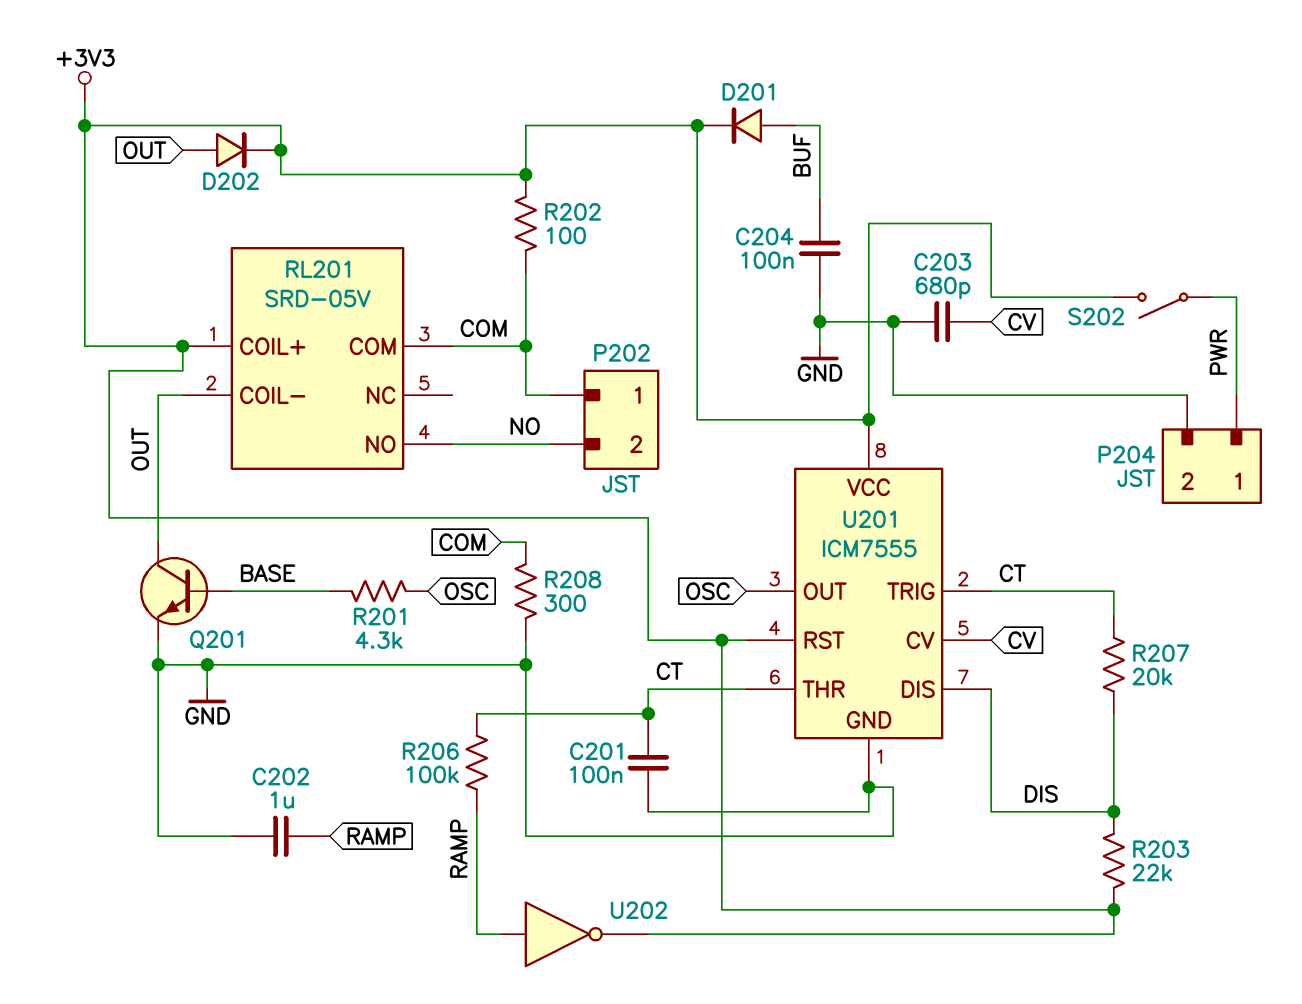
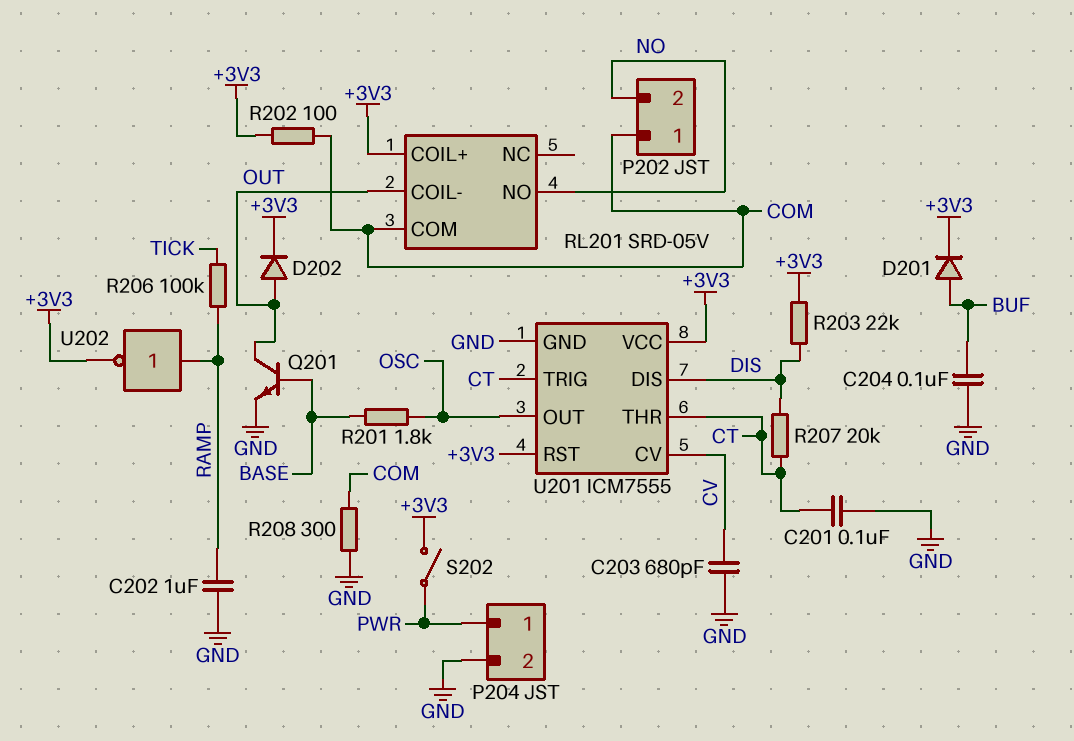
R201: 4.3k (BASE, OSC) -> 1.8k (BASE, OSC)
R206: 100k (CT, RAMP) -> 100k (RAMP, TICK)

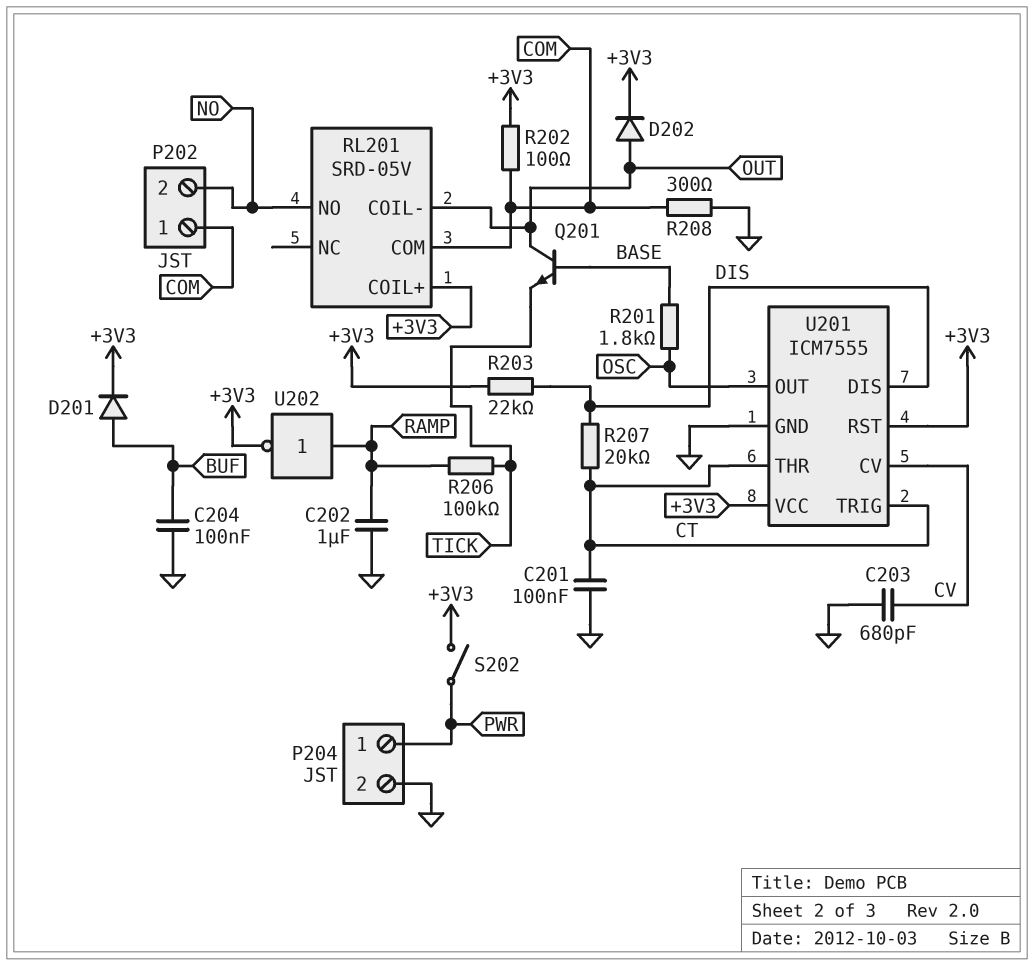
Q201: NPN (B BASE, C OUT, E GND) -> NPN (B BASE, C OUT, E TICK)

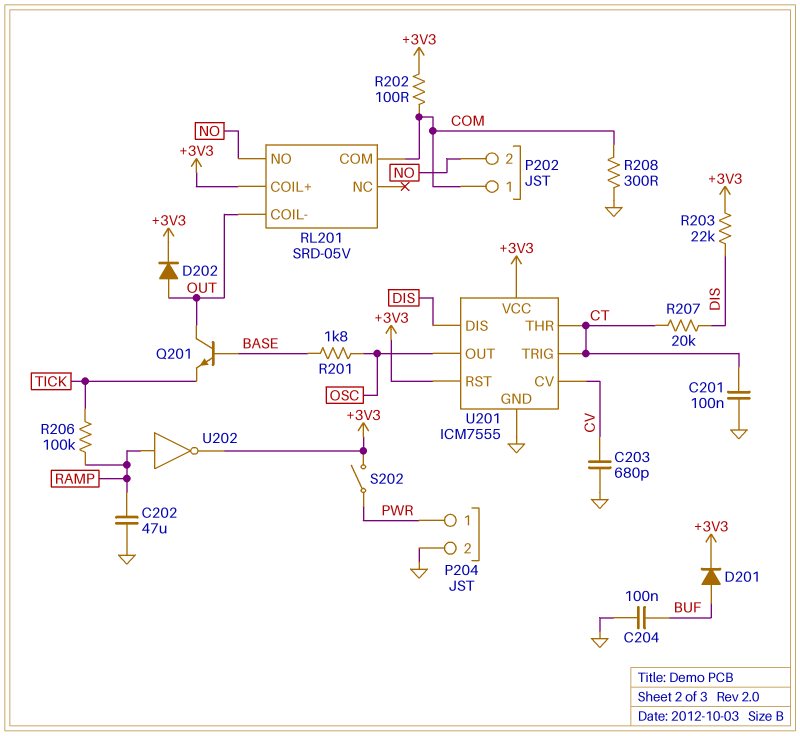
C202: 1uF (GND, RAMP) -> 47uF (GND, RAMP)

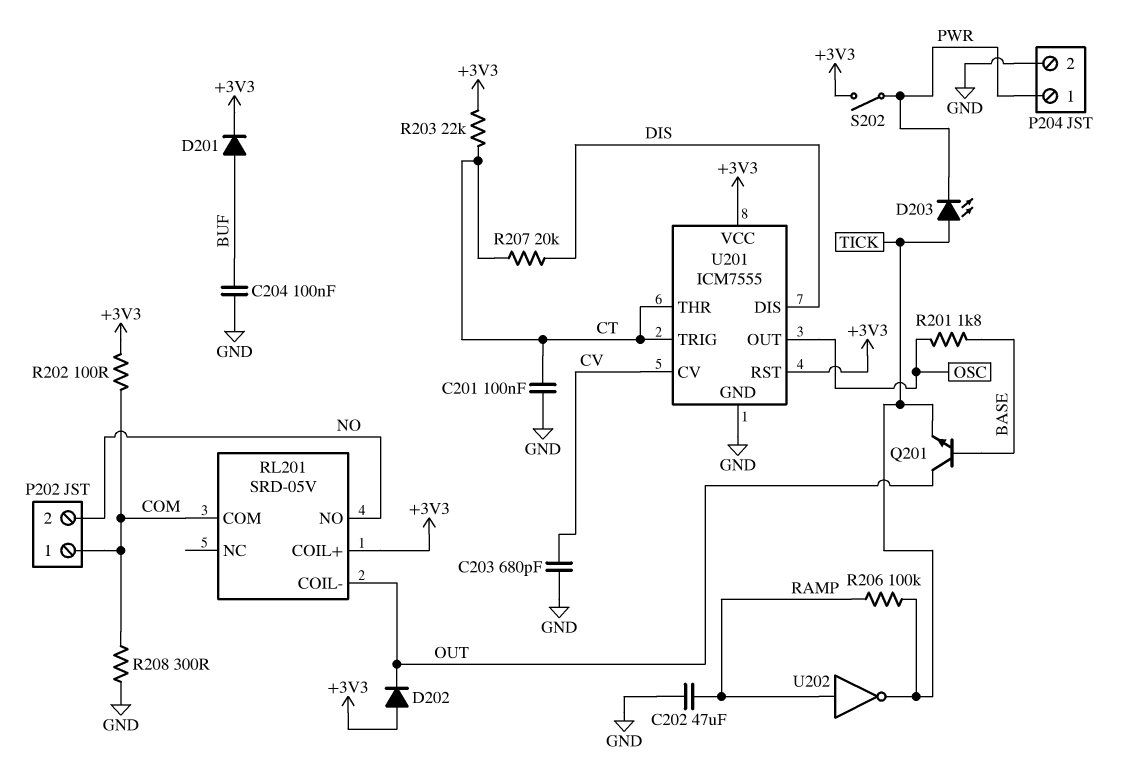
D202: diode (A OUT, K +3V3) -> diode (A +3V3, K OUT)
D203: none -> LED (A TICK, K PWR)
R203: 22k (+3V3, DIS) -> 22k (+3V3, CT)
U202: NOT (in RAMP, out +3V3) -> NOT (in RAMP, out TICK)

